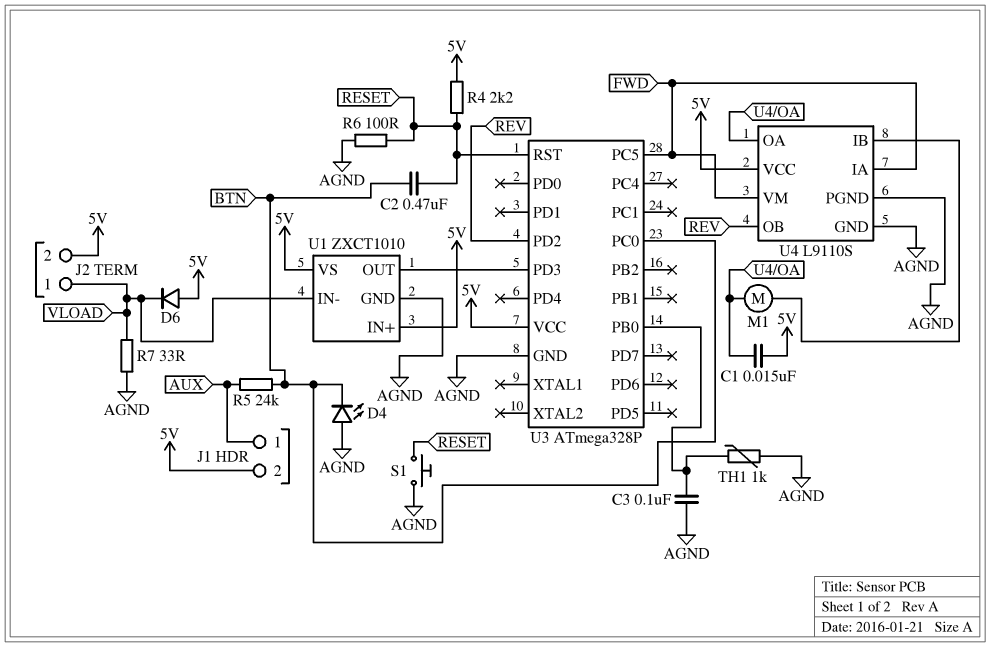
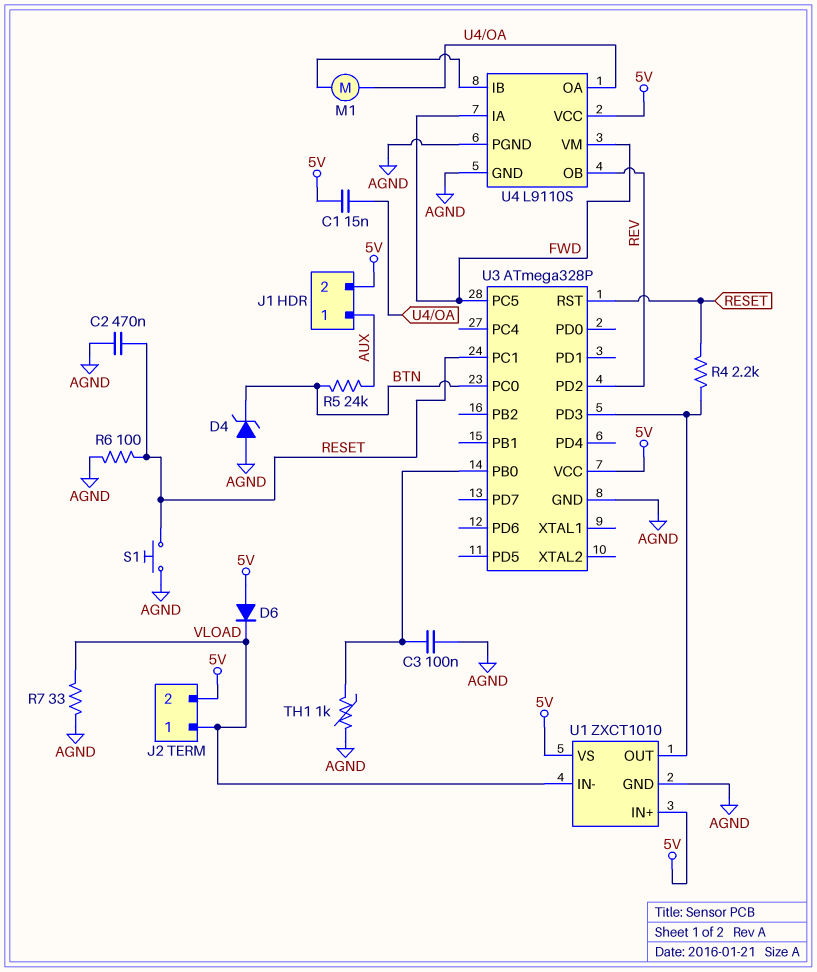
C2: 470nF (BTN, RESET) -> 470nF (AGND, RESET)
D4: LED (A AGND, K BTN) -> zener (A AGND, K BTN)
R4: 2.2k (5V, RESET) -> 2.2k (RESET, U1/OUT)
U3 pin PC1: none -> RESET

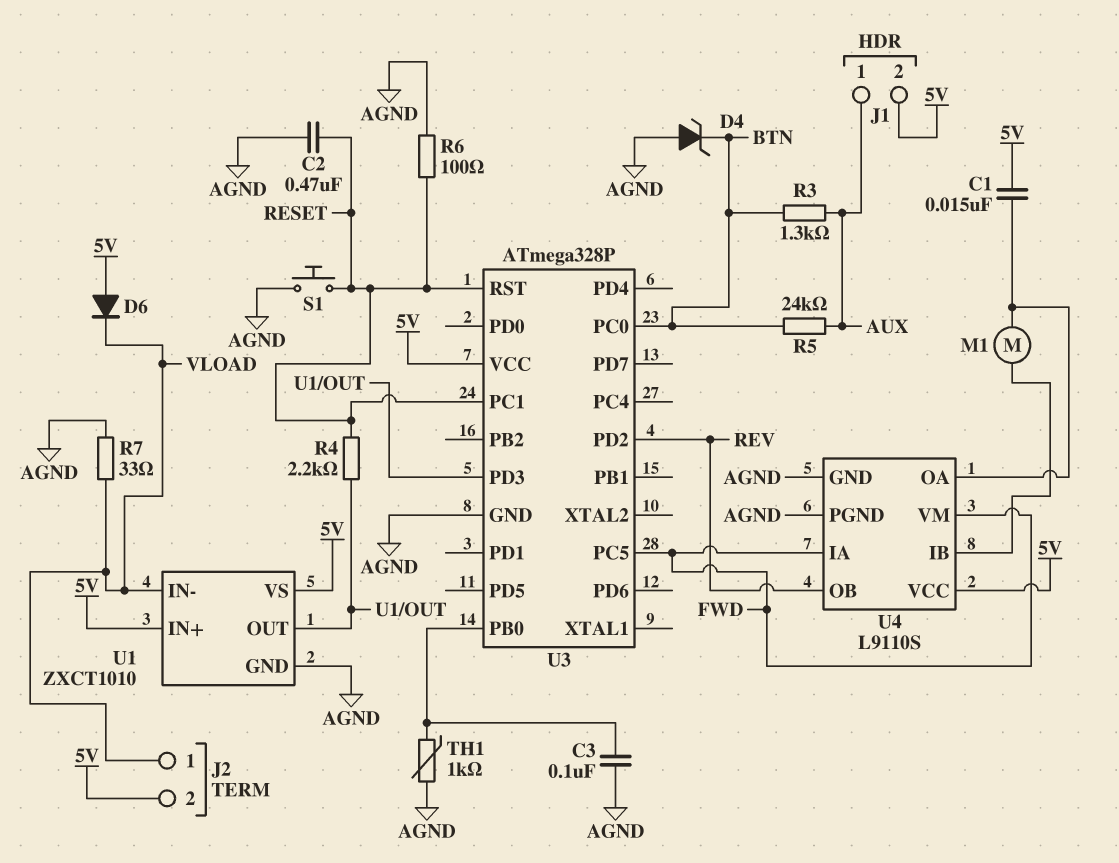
R3: none -> 1.3k (AUX, BTN)

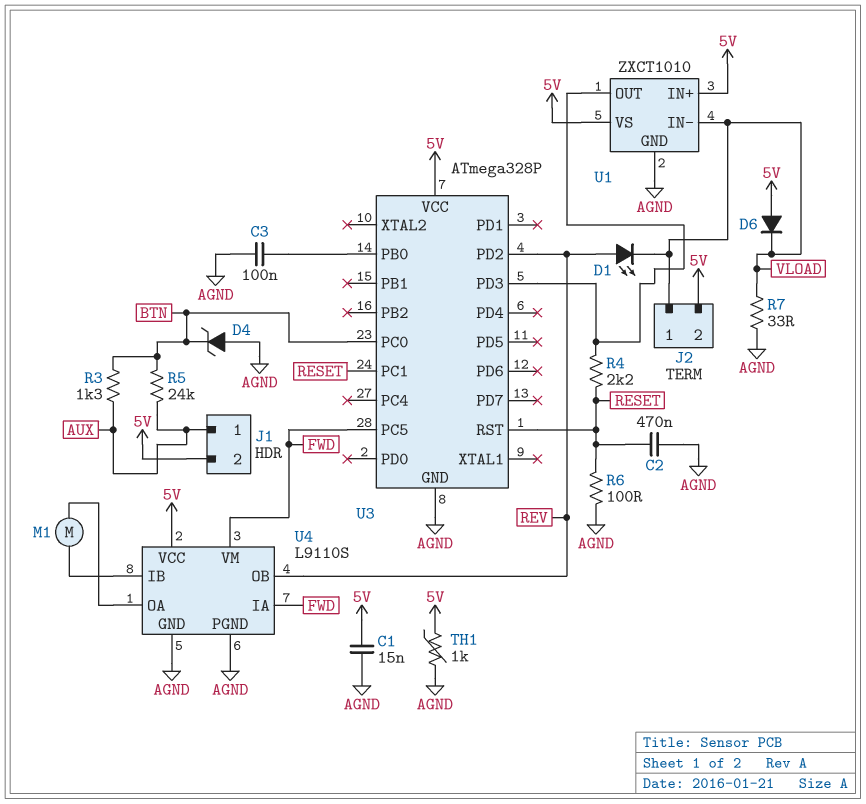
C1: 15nF (5V, U4/OA) -> 15nF (5V, AGND)
D1: none -> LED (A REV, K VLOAD)
S1: button (AGND, RESET) -> none
TH1: 1k (AGND, U3/PB0) -> 1k (5V, AGND)

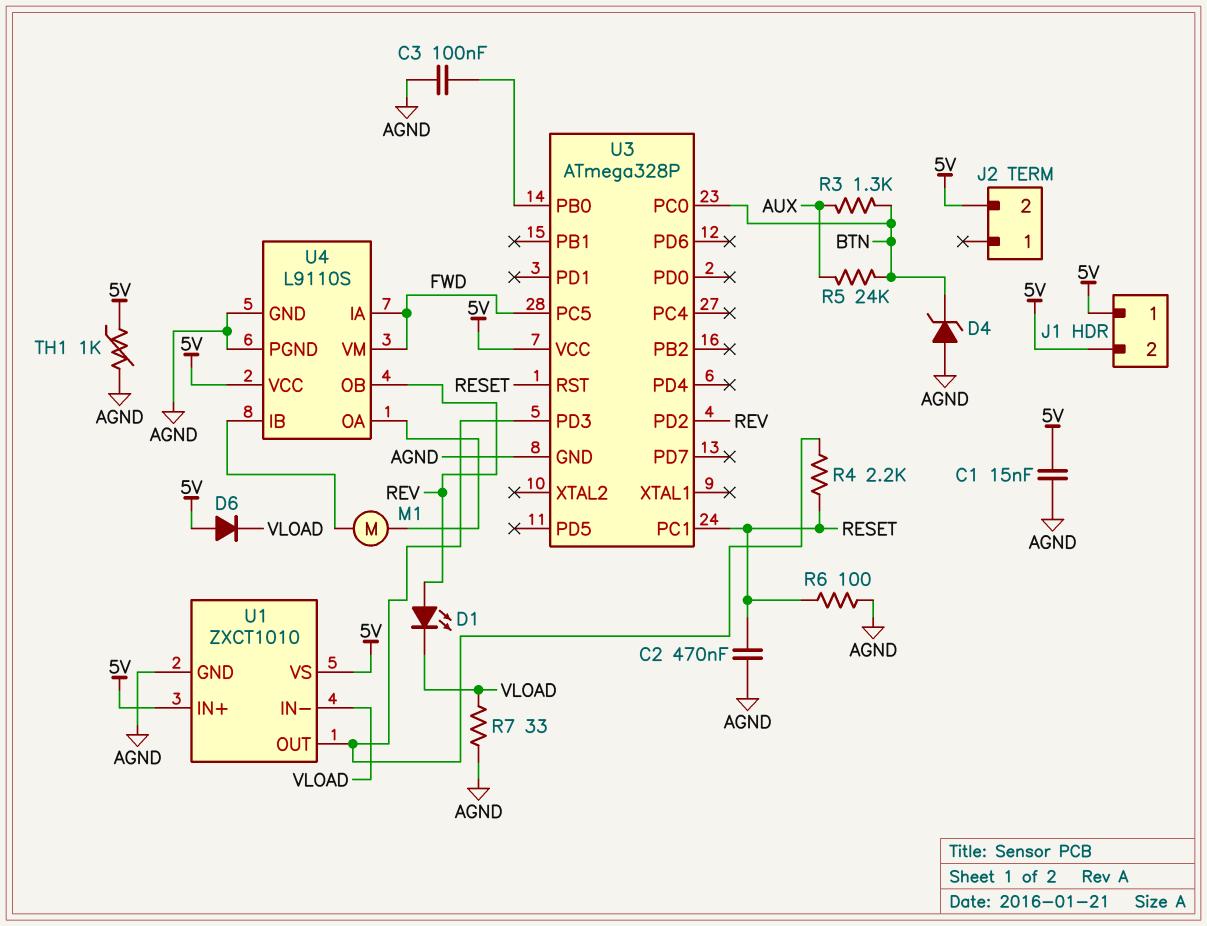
J1 pin 1: AUX -> 5V
J2 pin 1: VLOAD -> none

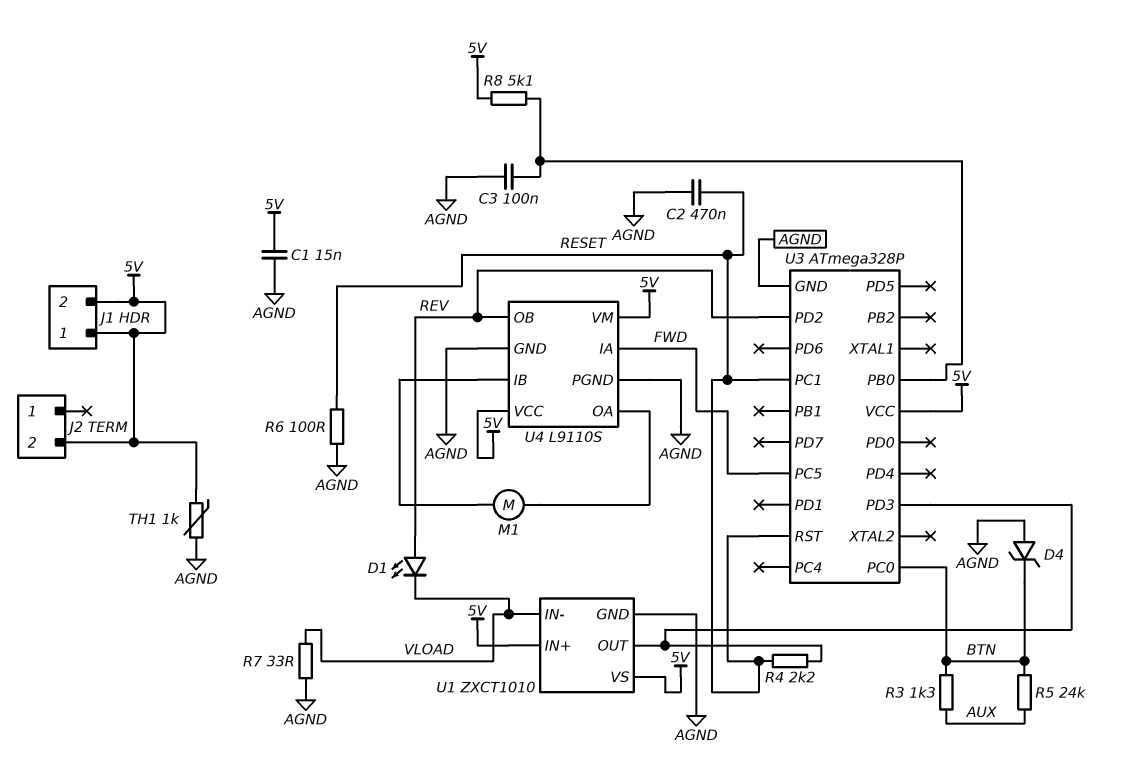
D6: diode (A 5V, K VLOAD) -> none
R8: none -> 5.1k (5V, U3/PB0)
U4 pin VM: FWD -> 5V

